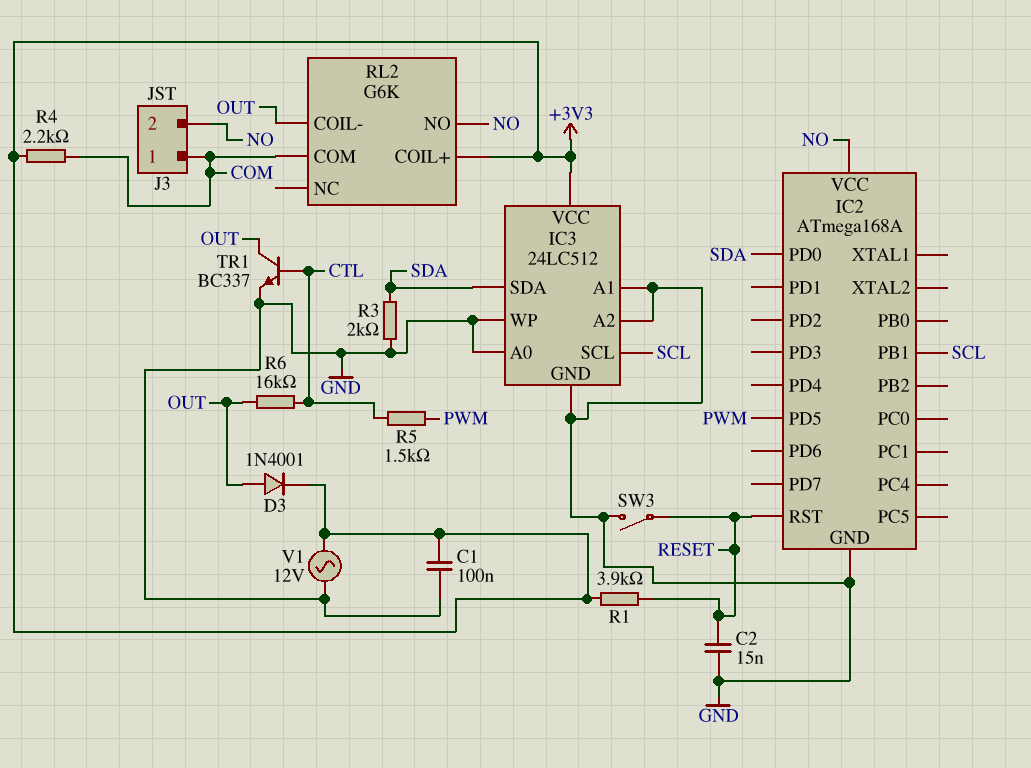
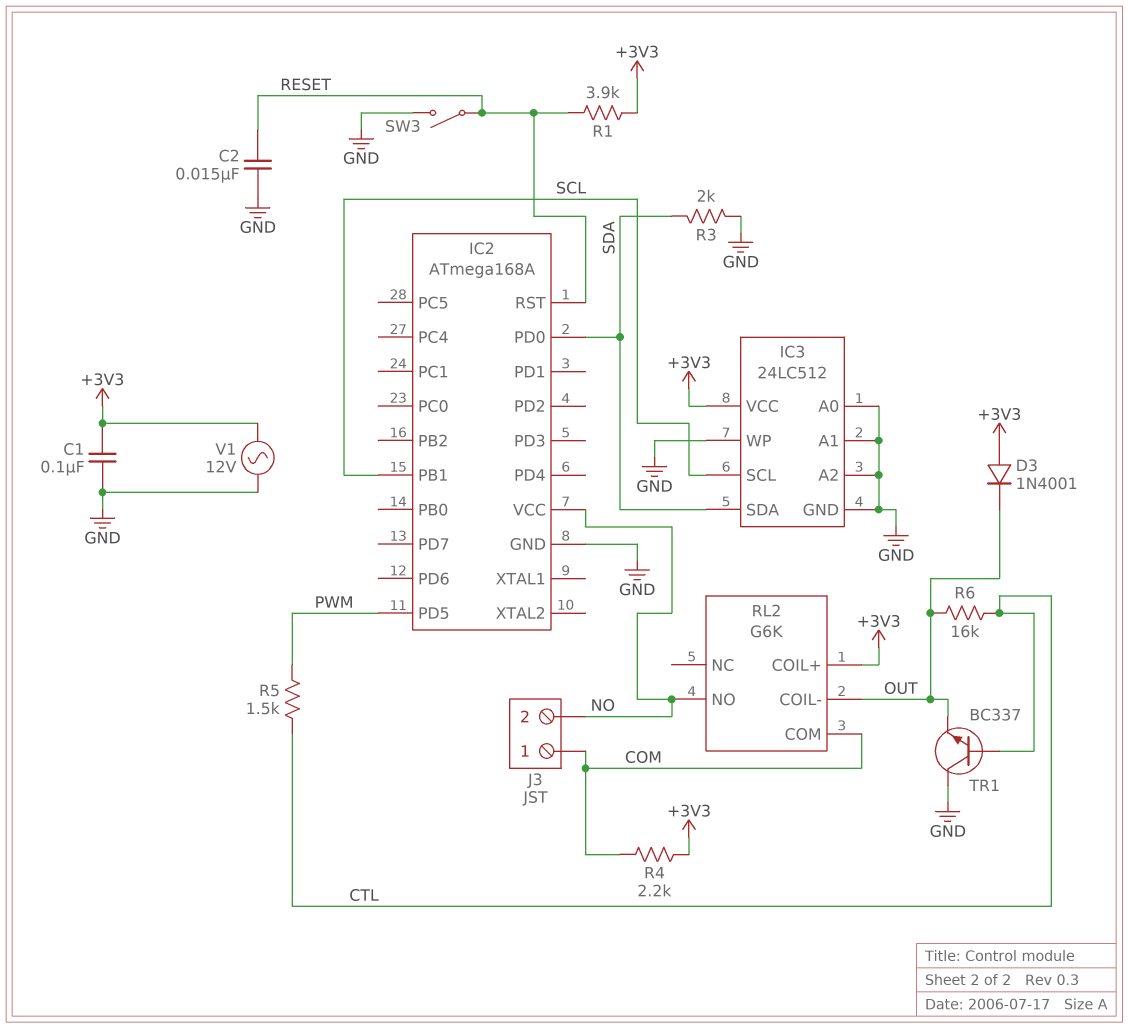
D3: diode 1N4001 (A OUT, K +3V3) -> diode 1N4001 (A +3V3, K OUT)
TR1: NPN BC337 (B CTL, C OUT, E GND) -> NPN BC337 (B CTL, C GND, E OUT)

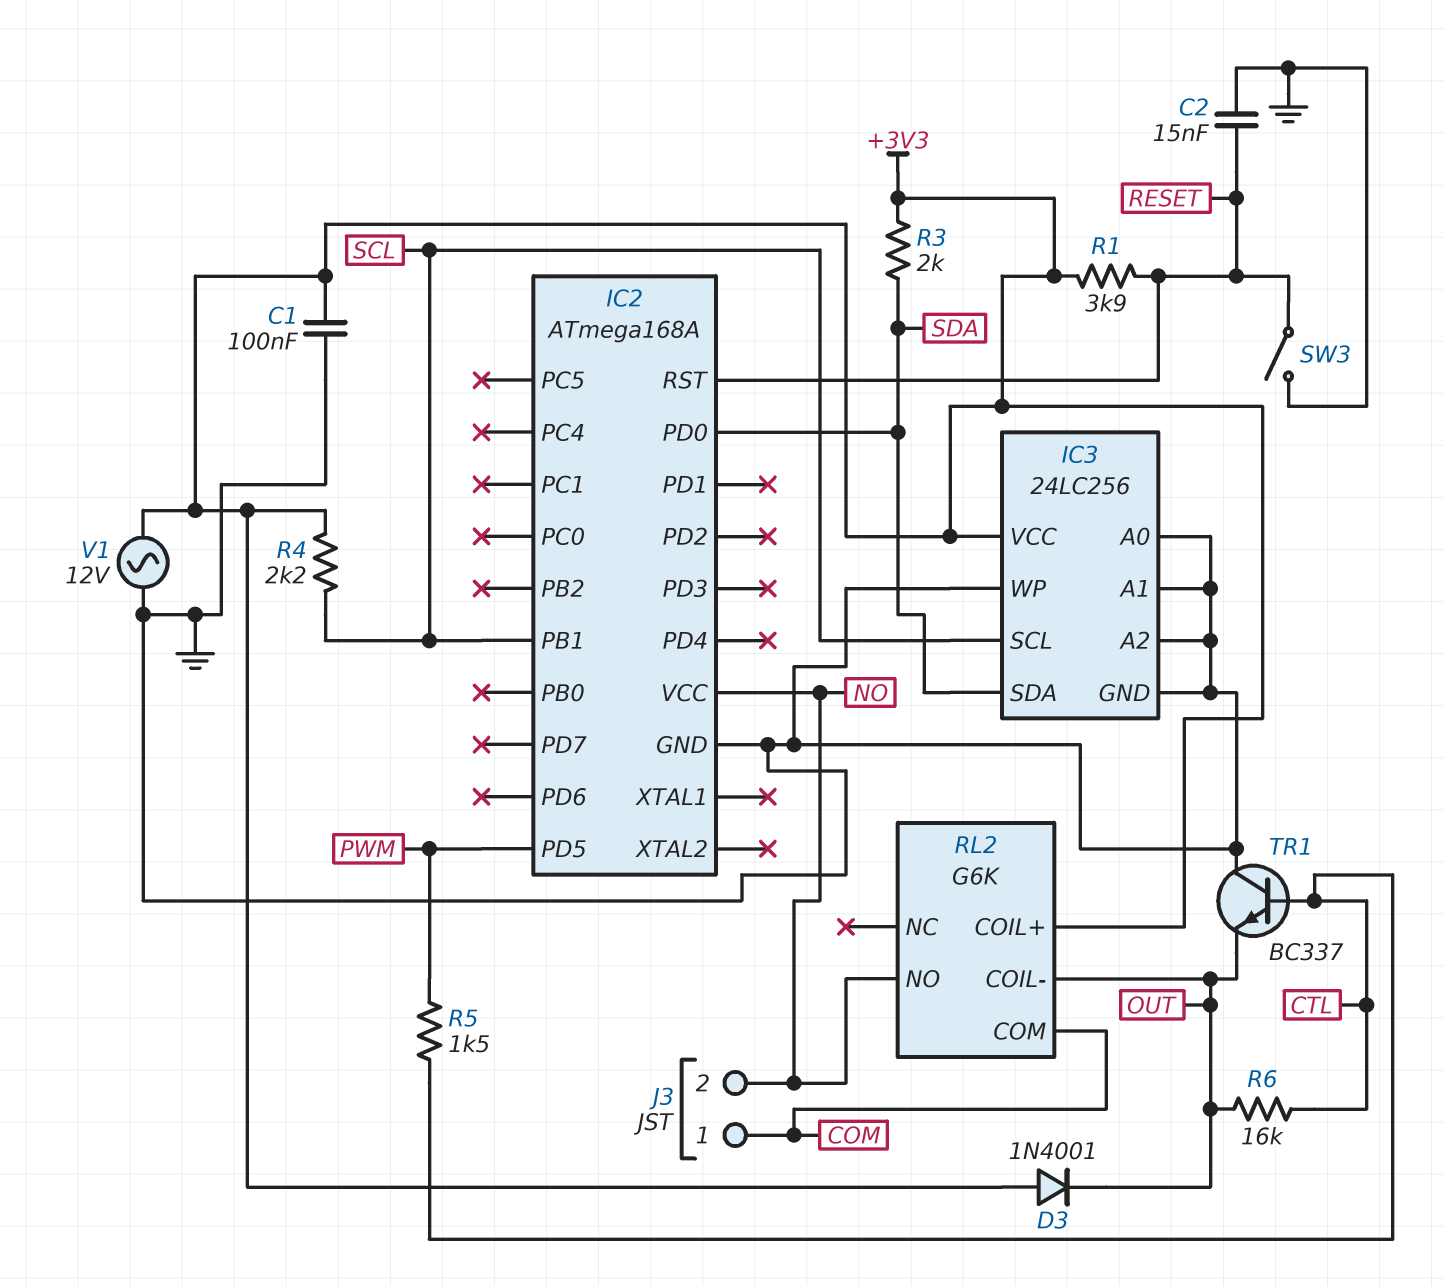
IC3: 24LC512 -> 24LC256
R3: 2k (GND, SDA) -> 2k (+3V3, SDA)
R4: 2.2k (+3V3, COM) -> 2.2k (+3V3, SCL)

